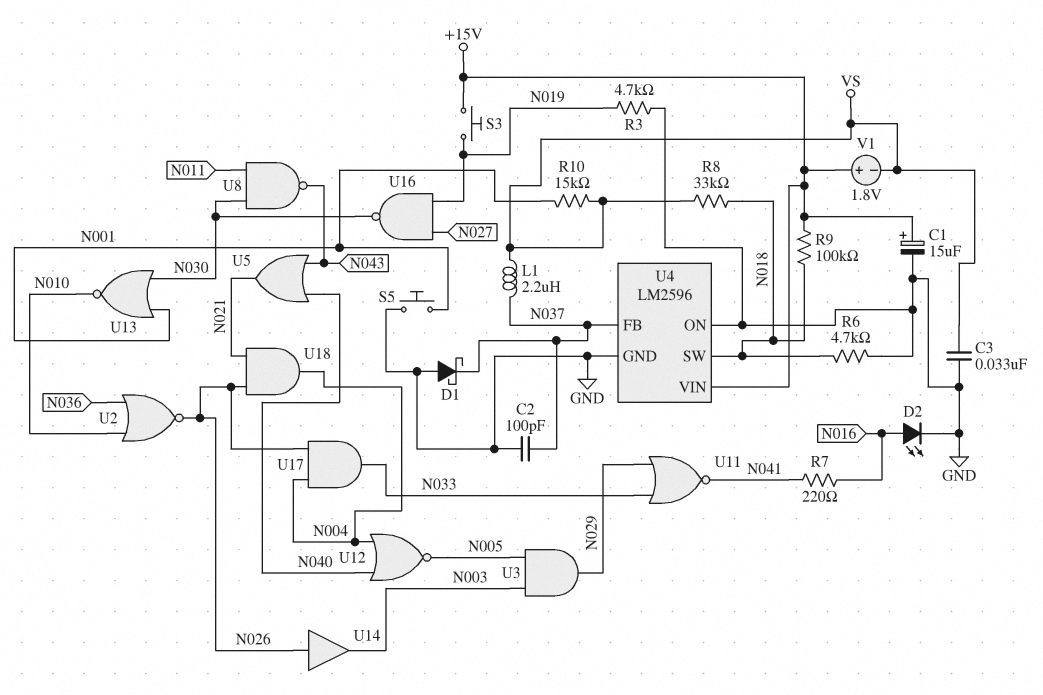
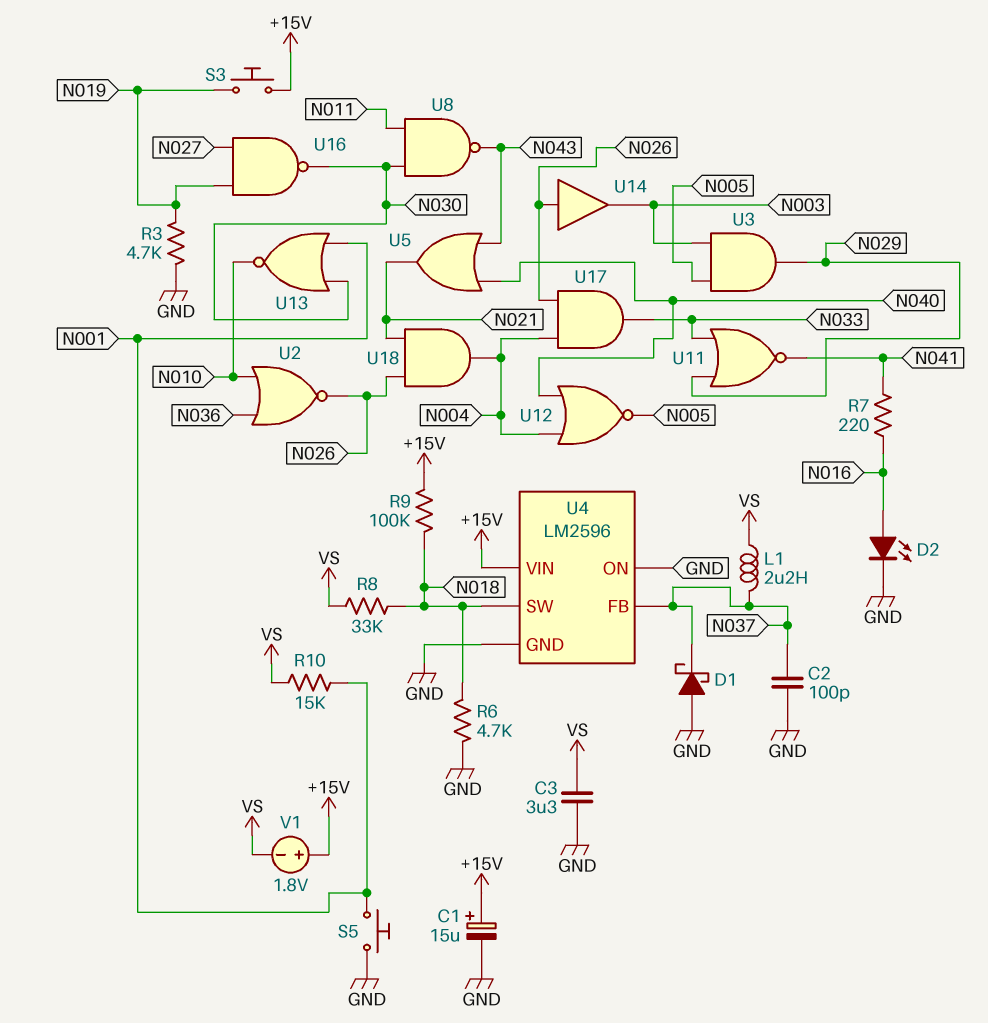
C3: 33nF (GND, VS) -> 3.3uF (GND, VS)

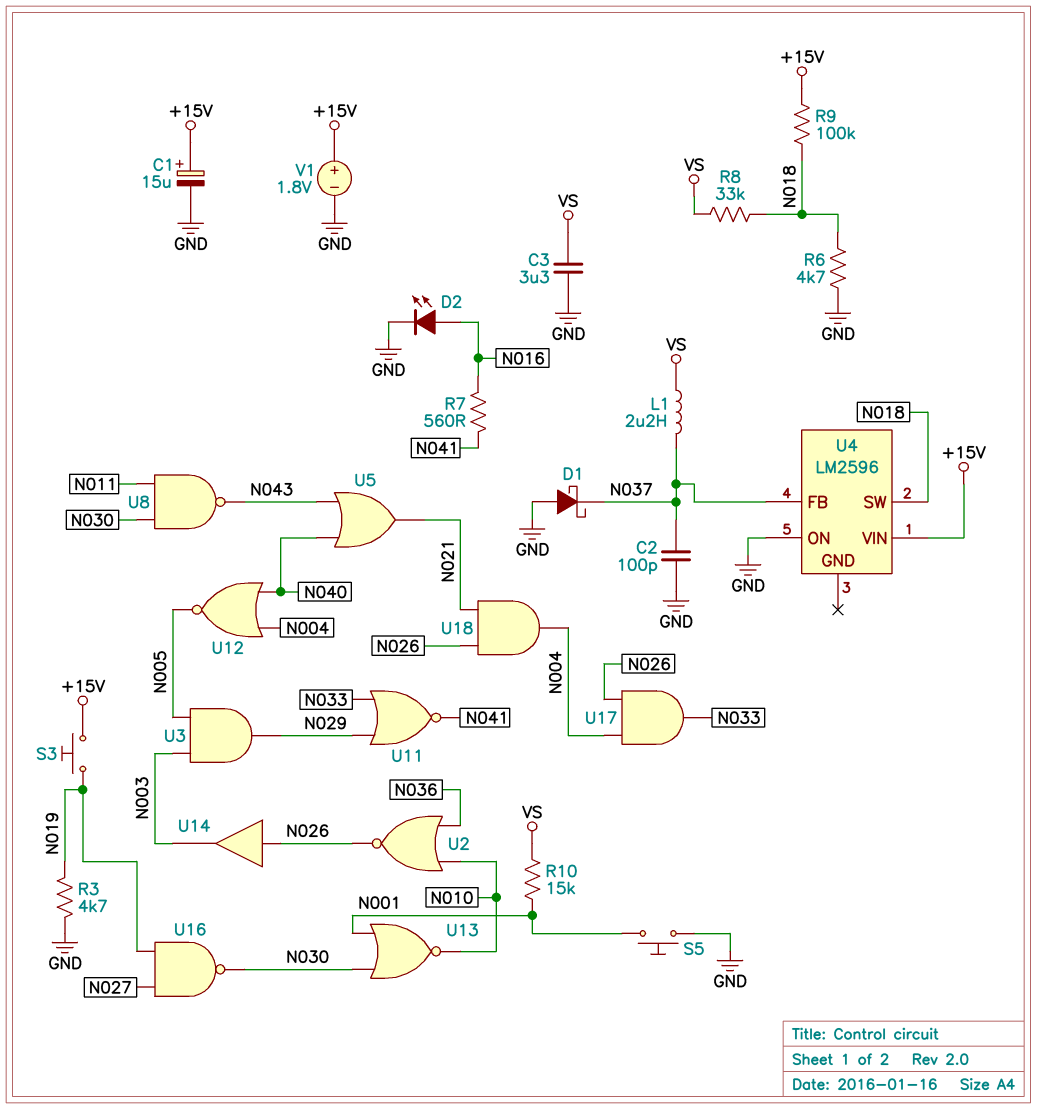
R7: 220 (N016, N041) -> 560 (N016, N041)
U4 pin GND: GND -> none
V1: 1.8V (plus +15V, minus VS) -> 1.8V (plus +15V, minus GND)

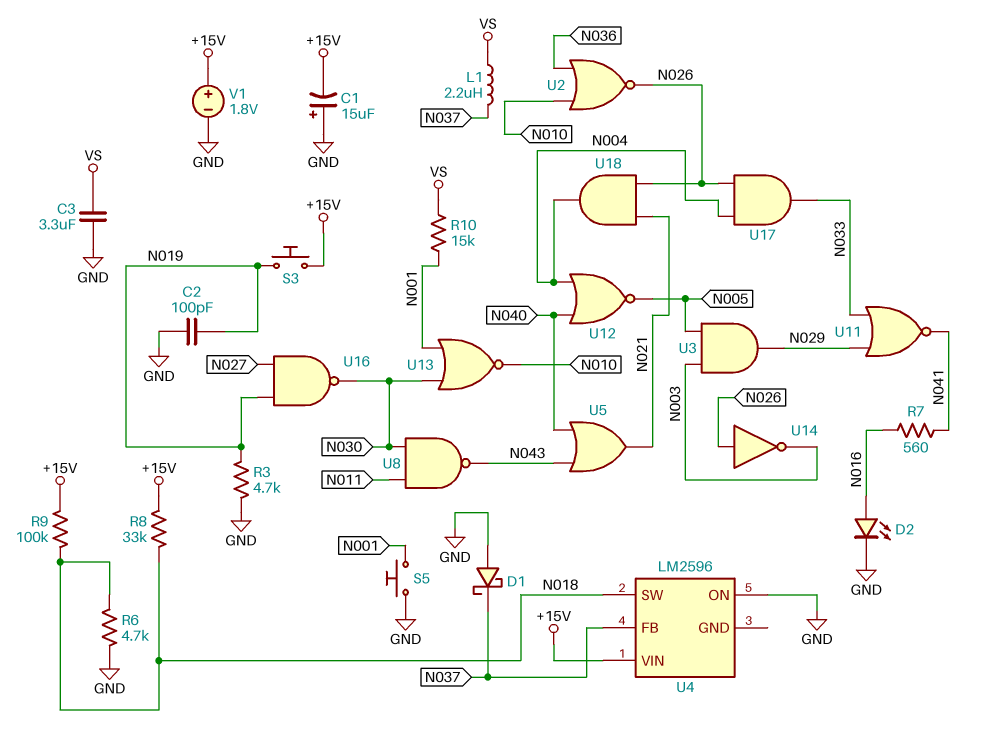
C1: 15uF (plus +15V, minus GND) -> 15uF (plus GND, minus +15V)
C2: 100pF (GND, N037) -> 100pF (GND, N019)
R8: 33k (N018, VS) -> 33k (+15V, N018)
U14: buffer (in N026, out N003) -> NOT (in N026, out N003)

